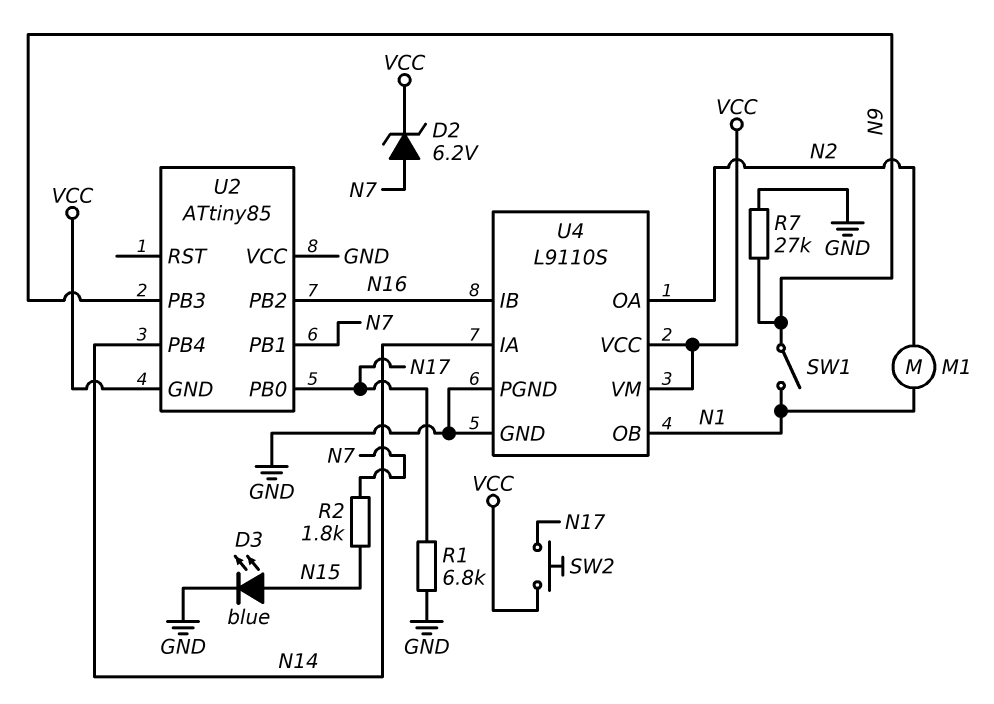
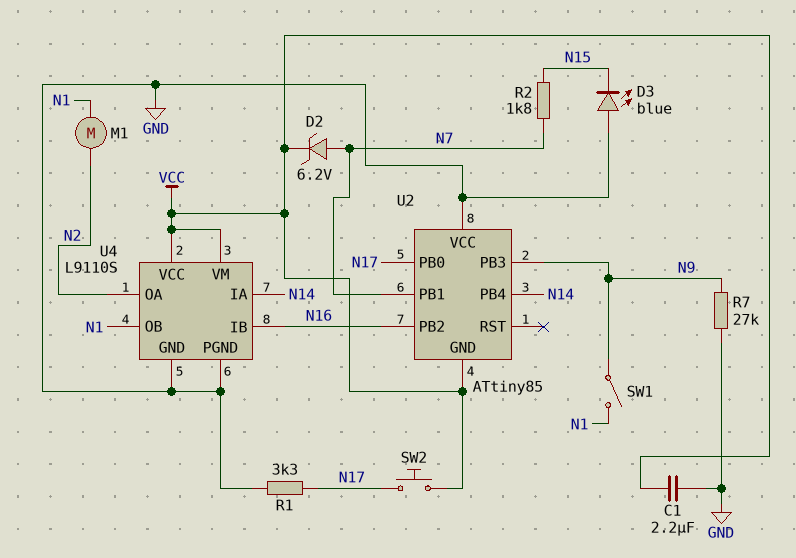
C1: none -> 2.2uF (GND, VCC)
D3: LED blue (A N15, K GND) -> LED blue (A GND, K N15)
R1: 6.8k (GND, N17) -> 3.3k (GND, N17)

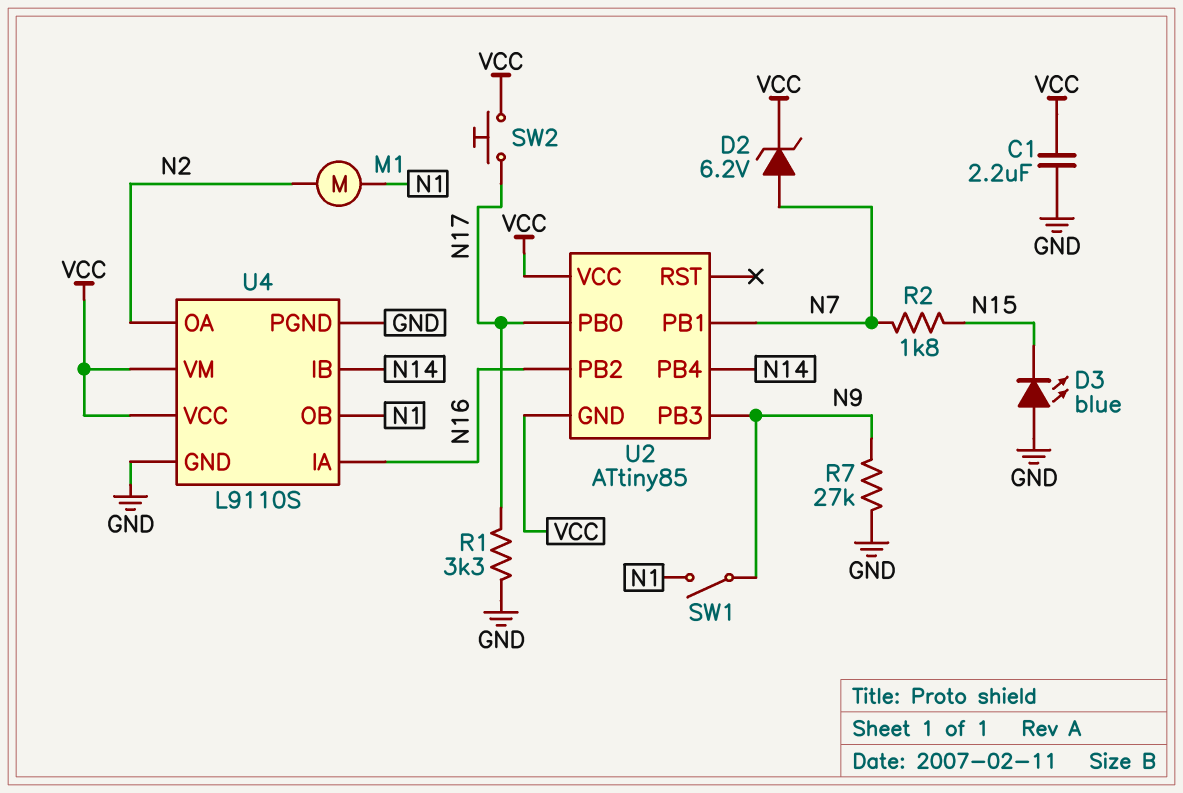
U2 pin VCC: GND -> VCC
U4 pin IA: N14 -> N16
U4 pin IB: N16 -> N14

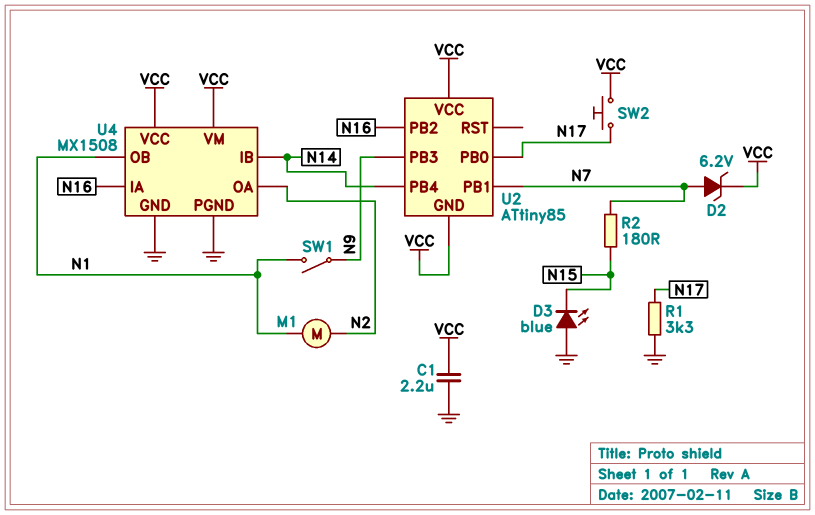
R2: 1.8k (N7, N15) -> 180 (N7, N15)
R7: 27k (GND, N9) -> none
U4: L9110S -> MX1508

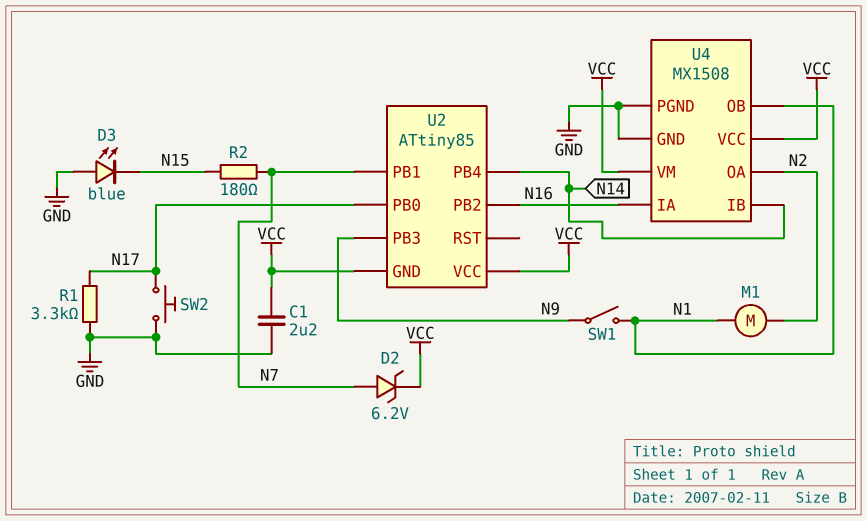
SW2: button (N17, VCC) -> button (GND, N17)

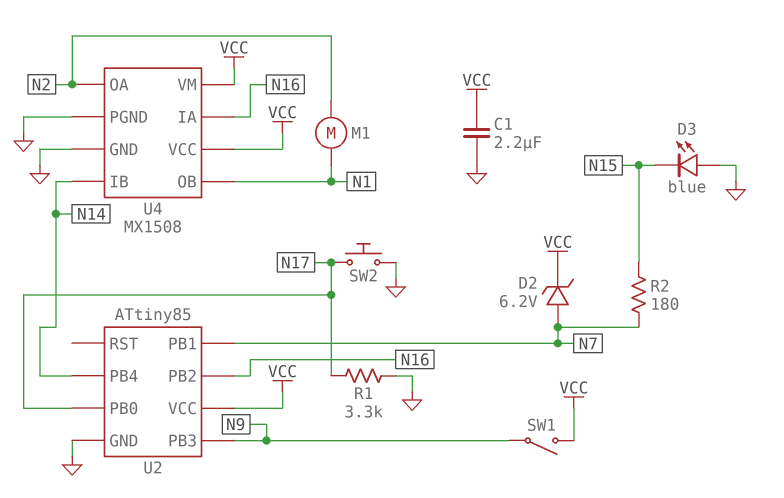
SW1: switch (N1, N9) -> switch (N9, VCC)
U2 pin GND: VCC -> GND

